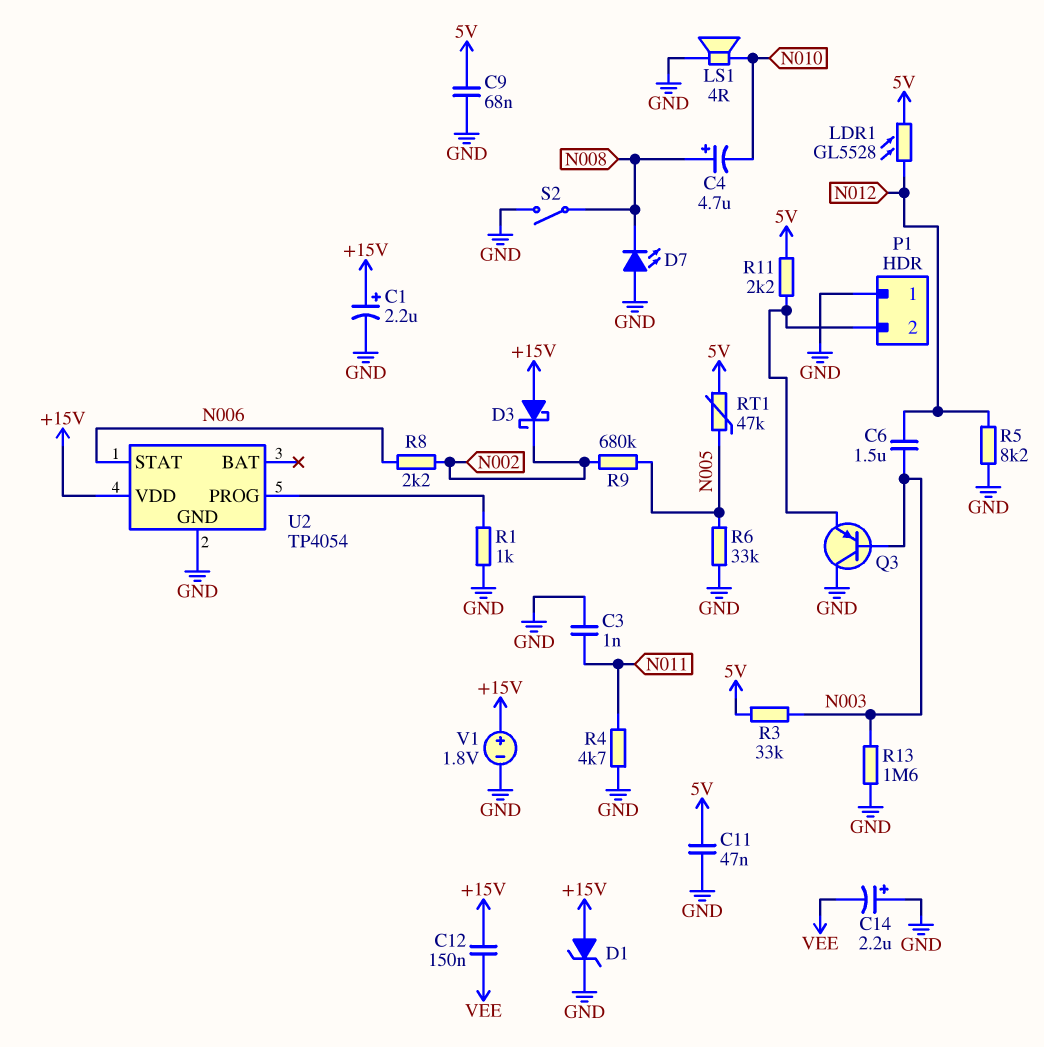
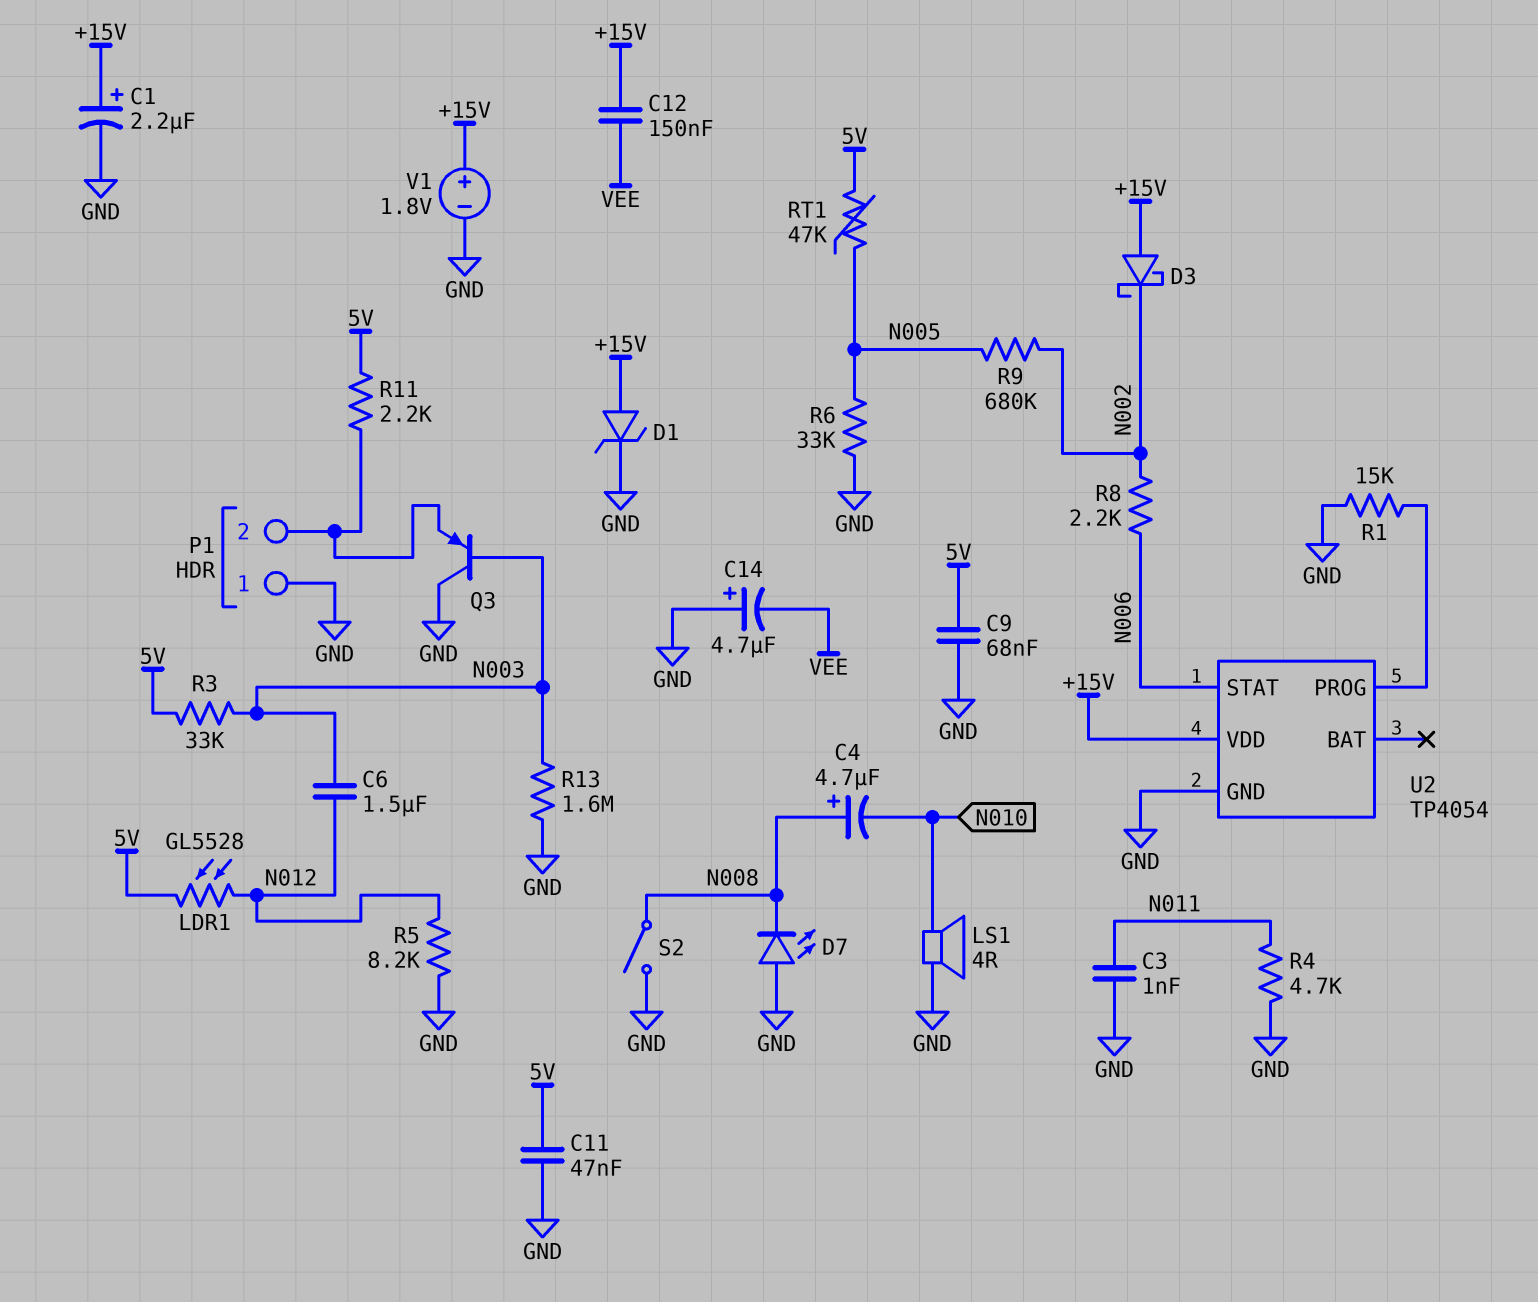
C14: 2.2uF (plus GND, minus VEE) -> 4.7uF (plus GND, minus VEE)
R1: 1k (GND, U2/PROG) -> 15k (GND, U2/PROG)

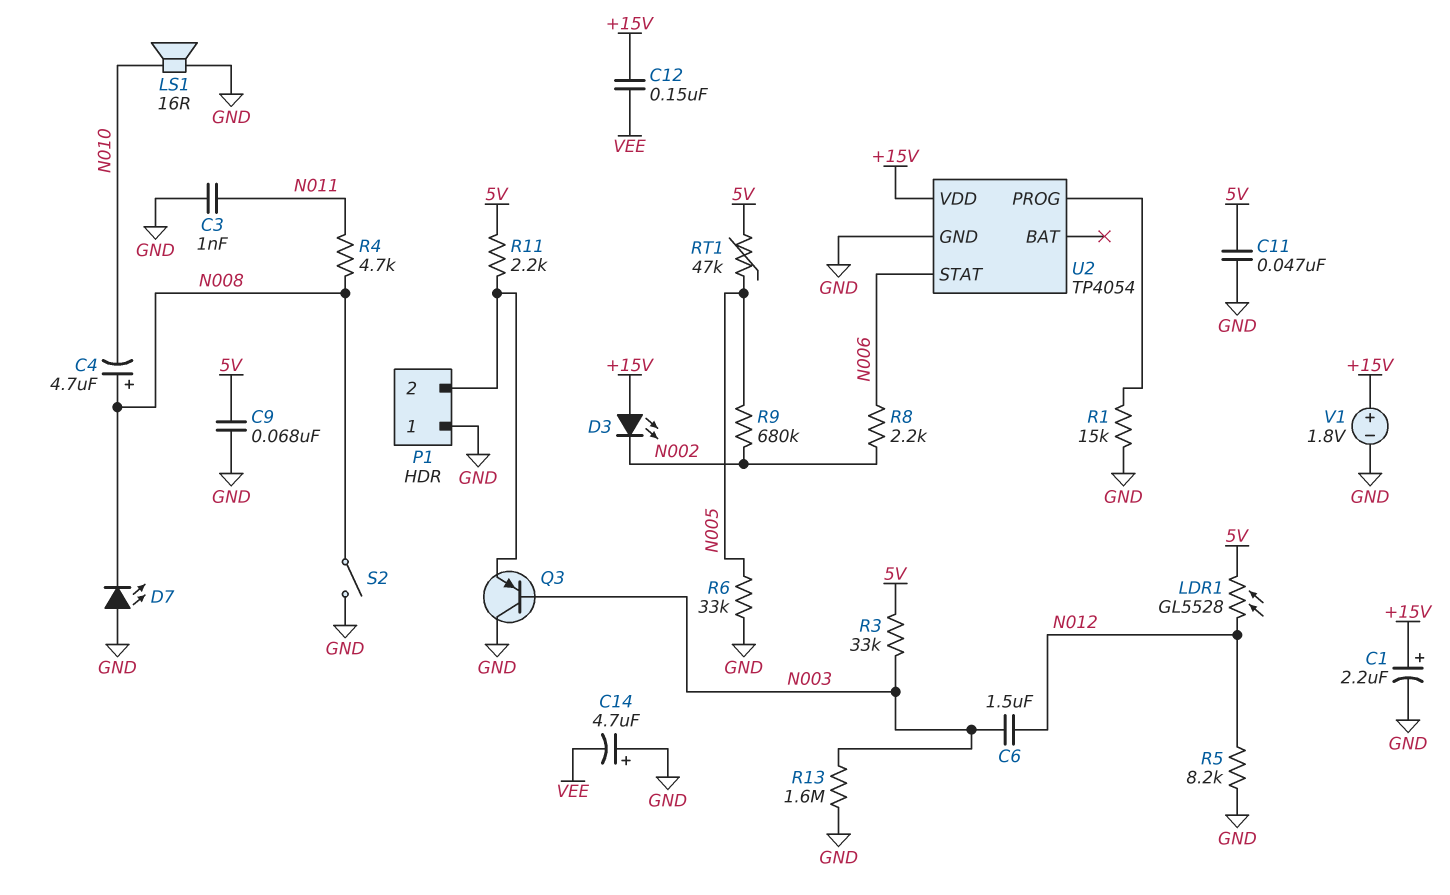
D1: zener (A +15V, K GND) -> none
D3: schottky (A +15V, K N002) -> LED (A +15V, K N002)
LS1: speaker 4R (GND, N010) -> speaker 16R (GND, N010)
R4: 4.7k (GND, N011) -> 4.7k (N008, N011)

